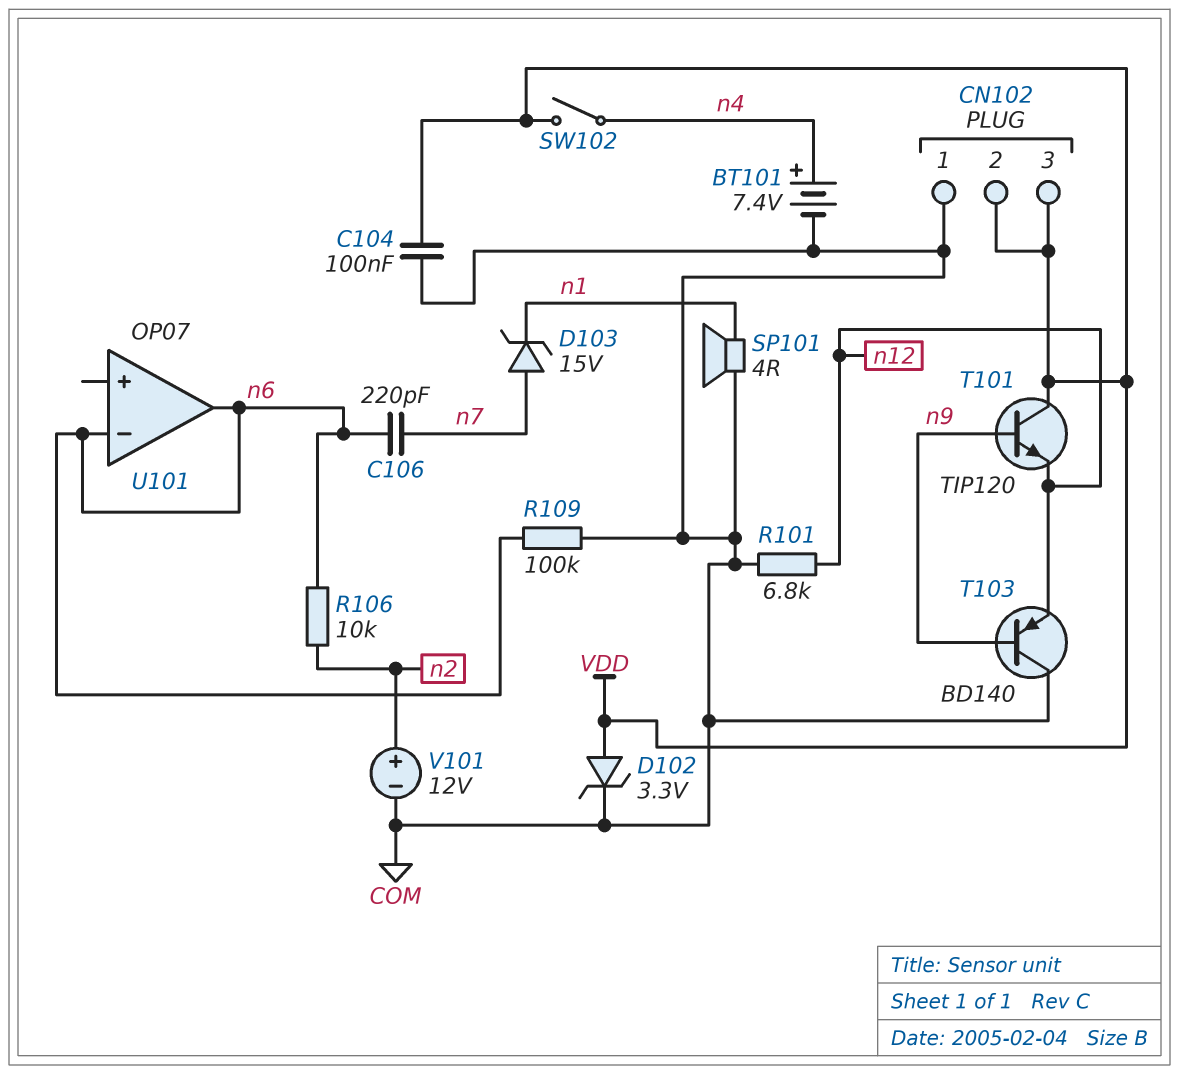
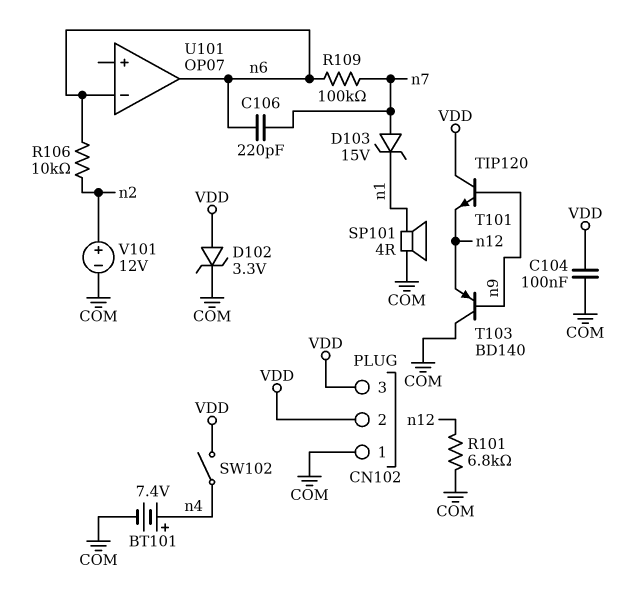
R109: 100k (COM, n6) -> 100k (n6, n7)

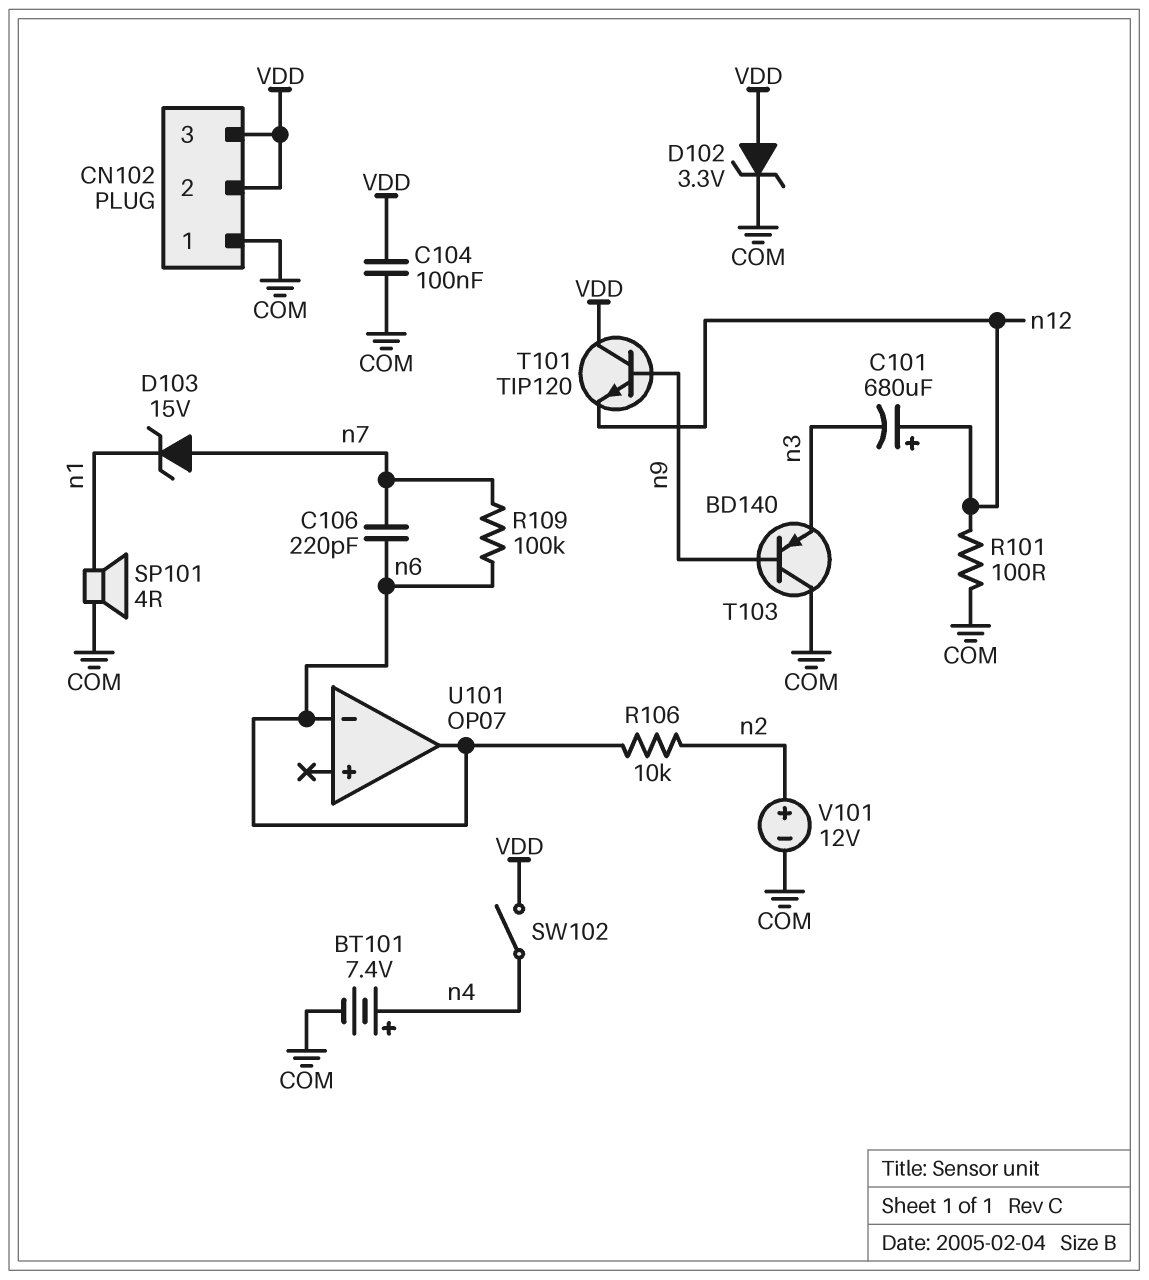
C101: none -> 680uF (plus n12, minus n3)
R101: 6.8k (COM, n12) -> 100 (COM, n12)
T103: PNP BD140 (B n9, C COM, E n12) -> PNP BD140 (B n9, C COM, E n3)

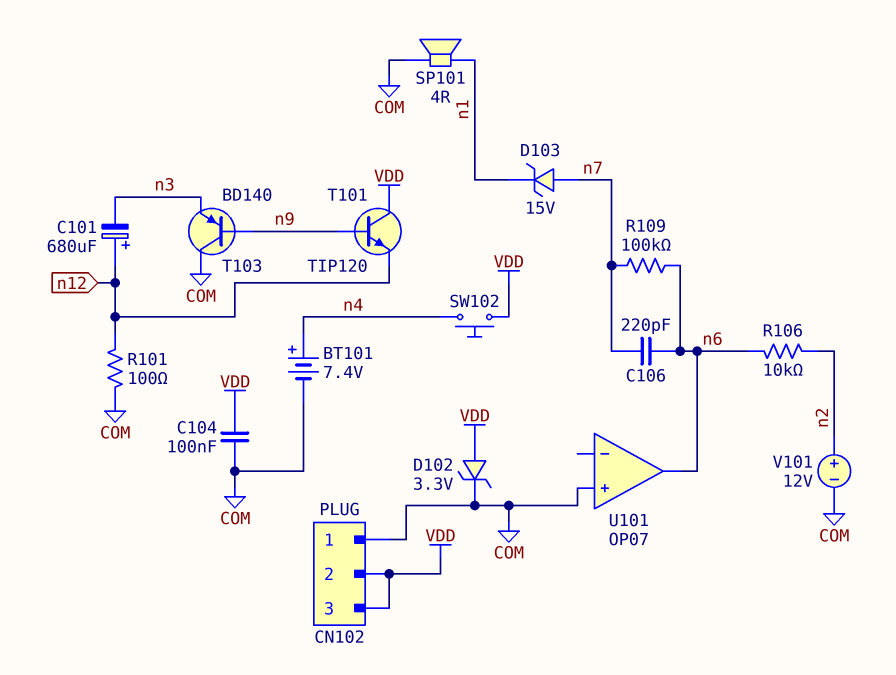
SW102: switch (VDD, n4) -> button (VDD, n4)
U101 pin in+: none -> COM
U101 pin in-: n6 -> none

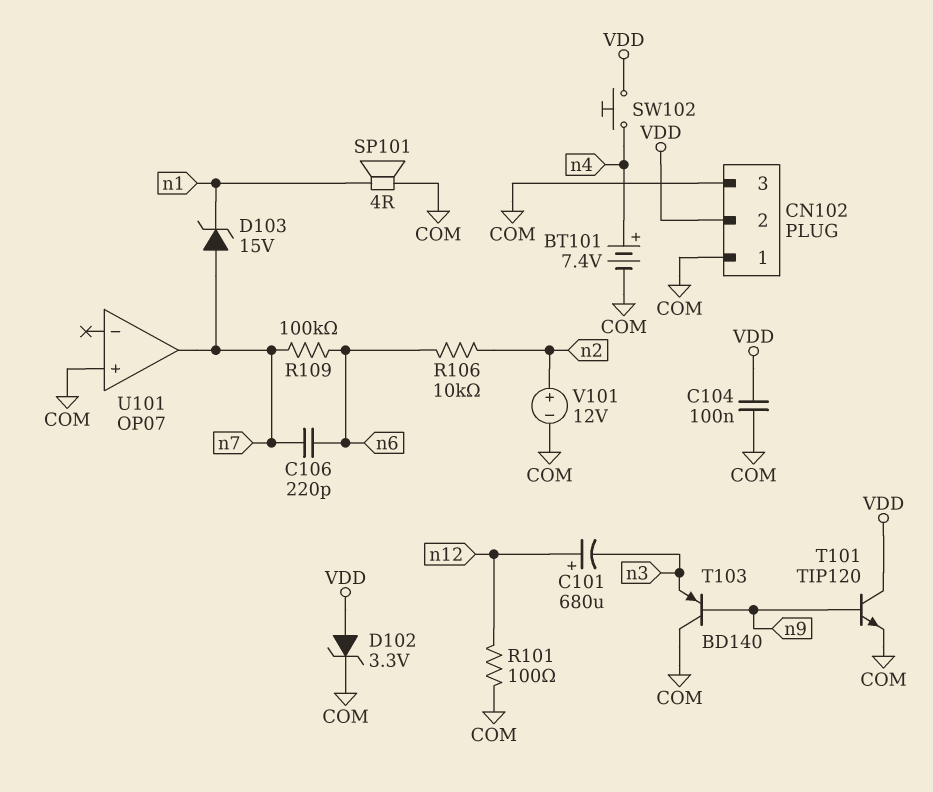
CN102 pin 3: VDD -> COM
T101: NPN TIP120 (B n9, C VDD, E n12) -> NPN TIP120 (B n9, C VDD, E COM)
U101 pin out: n6 -> n7

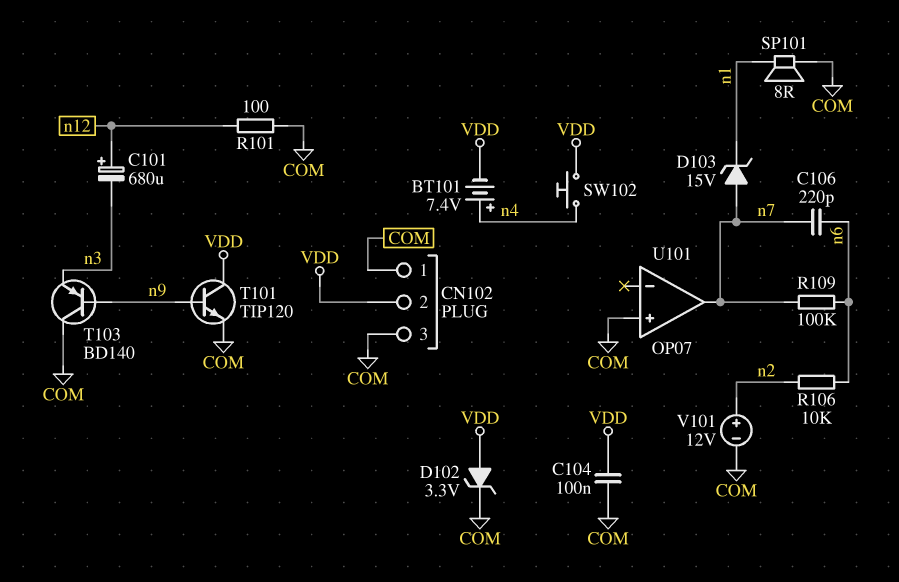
BT101: 7.4V (plus n4, minus COM) -> 7.4V (plus n4, minus VDD)
SP101: speaker 4R (COM, n1) -> speaker 8R (COM, n1)

